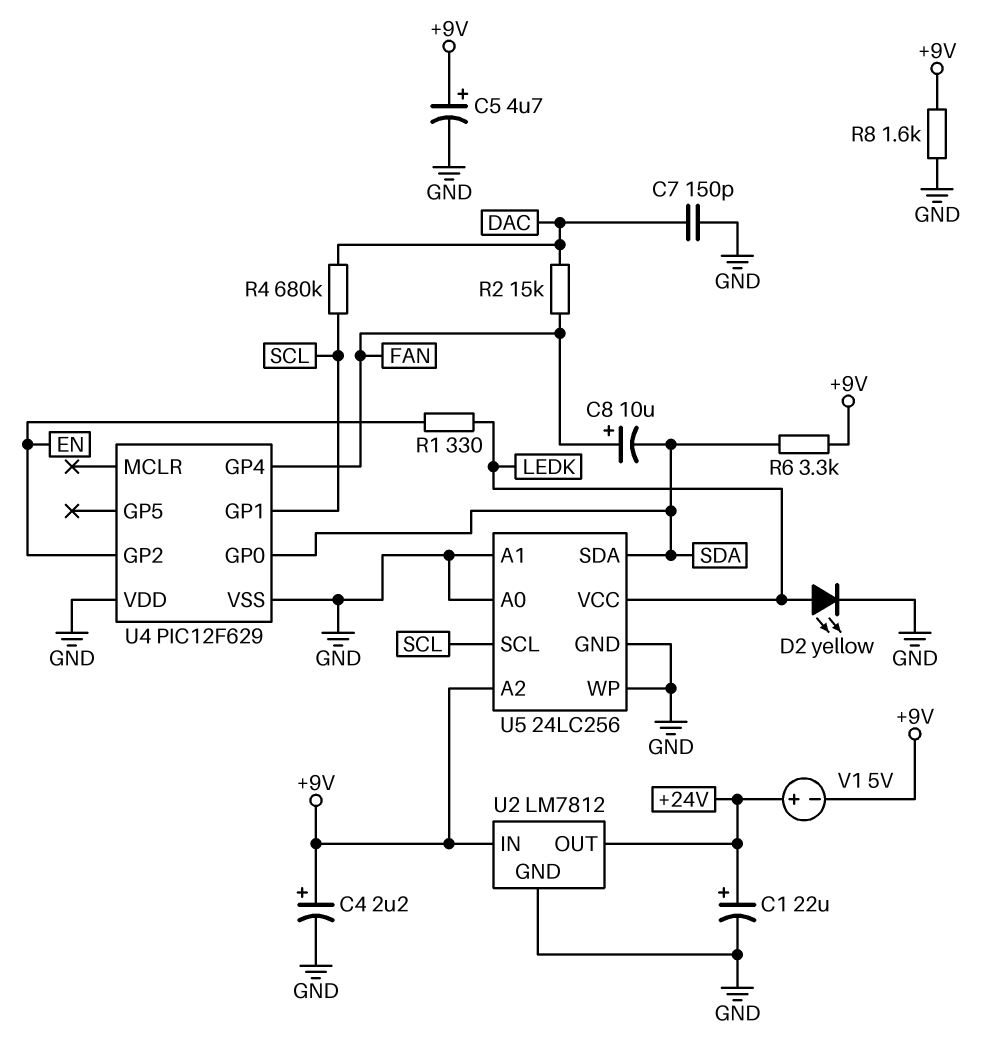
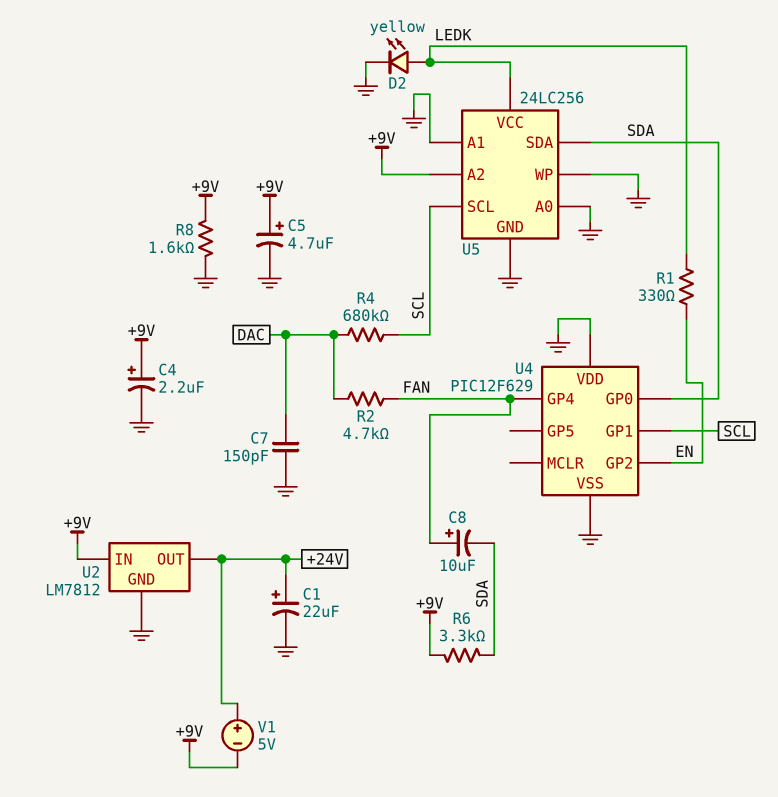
R2: 15k (DAC, FAN) -> 4.7k (DAC, FAN)

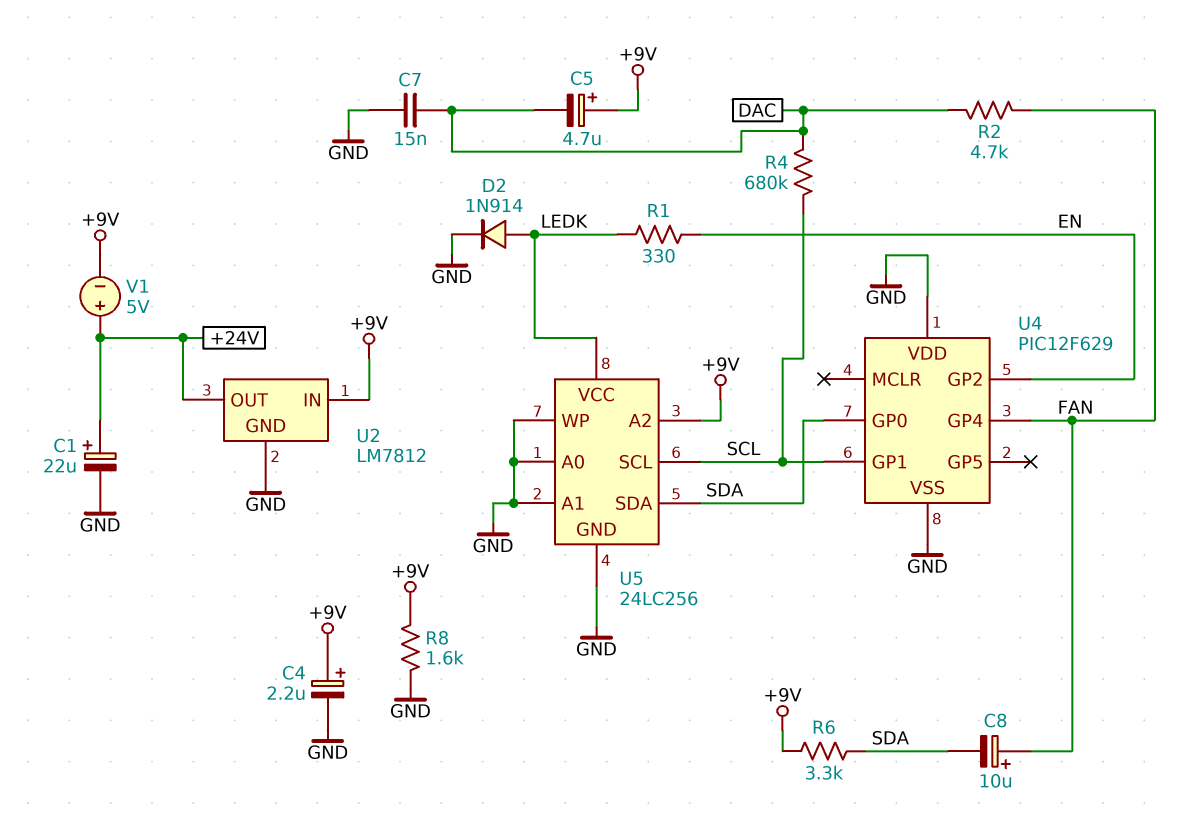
C5: 4.7uF (plus +9V, minus GND) -> 4.7uF (plus +9V, minus DAC)
C7: 150pF (DAC, GND) -> 15nF (DAC, GND)
D2: LED yellow (A LEDK, K GND) -> diode 1N914 (A LEDK, K GND)

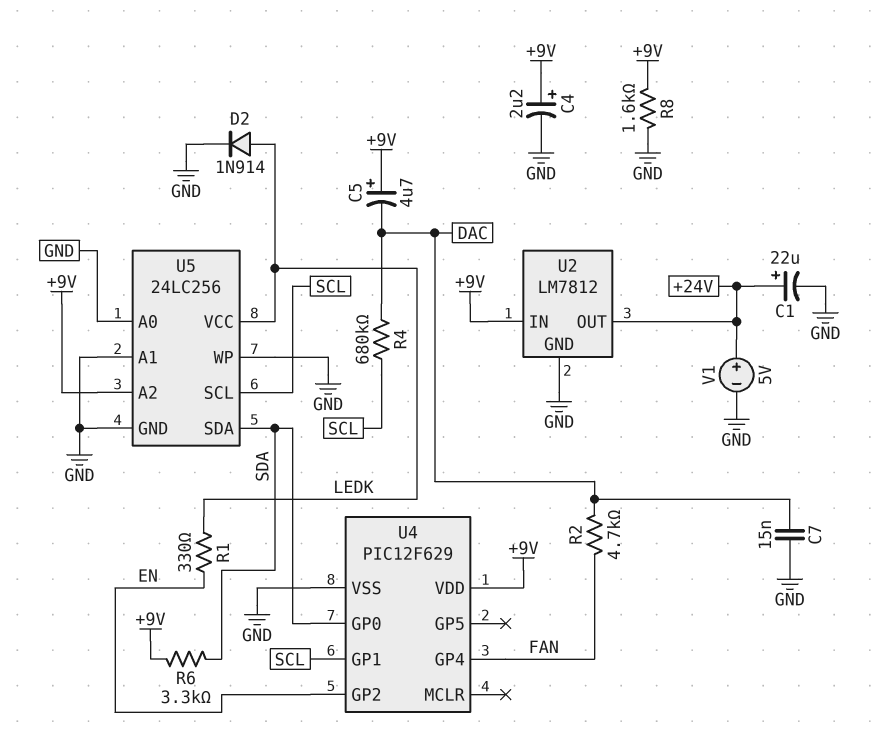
C8: 10uF (plus FAN, minus SDA) -> none
U4 pin VDD: GND -> +9V
V1: 5V (plus +24V, minus +9V) -> 5V (plus +24V, minus GND)

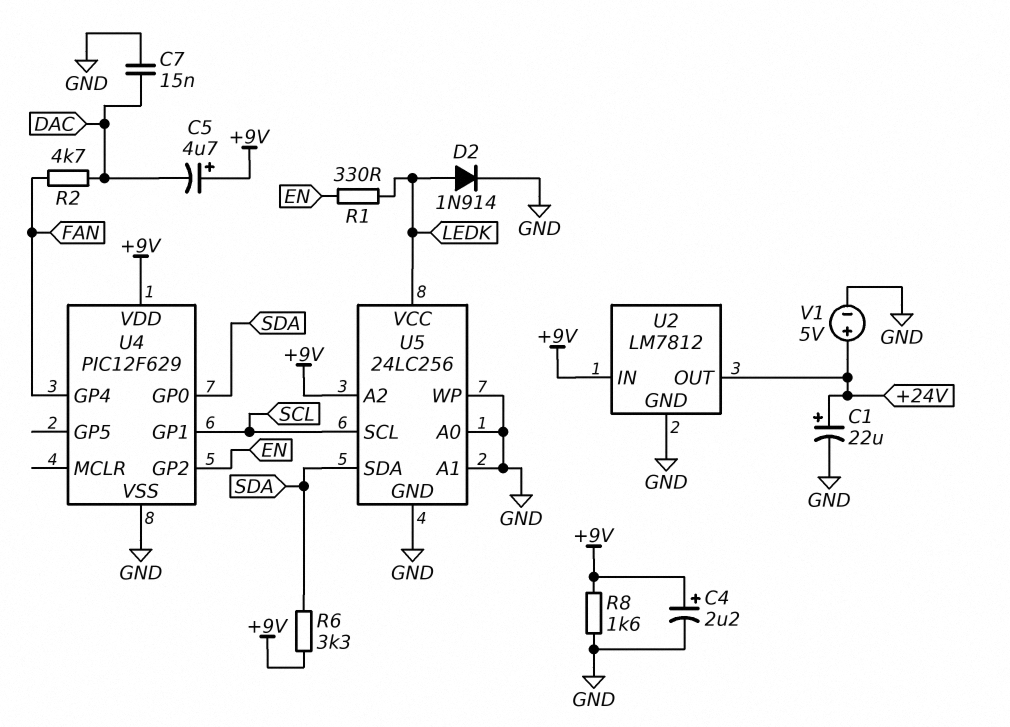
R4: 680k (DAC, SCL) -> none

